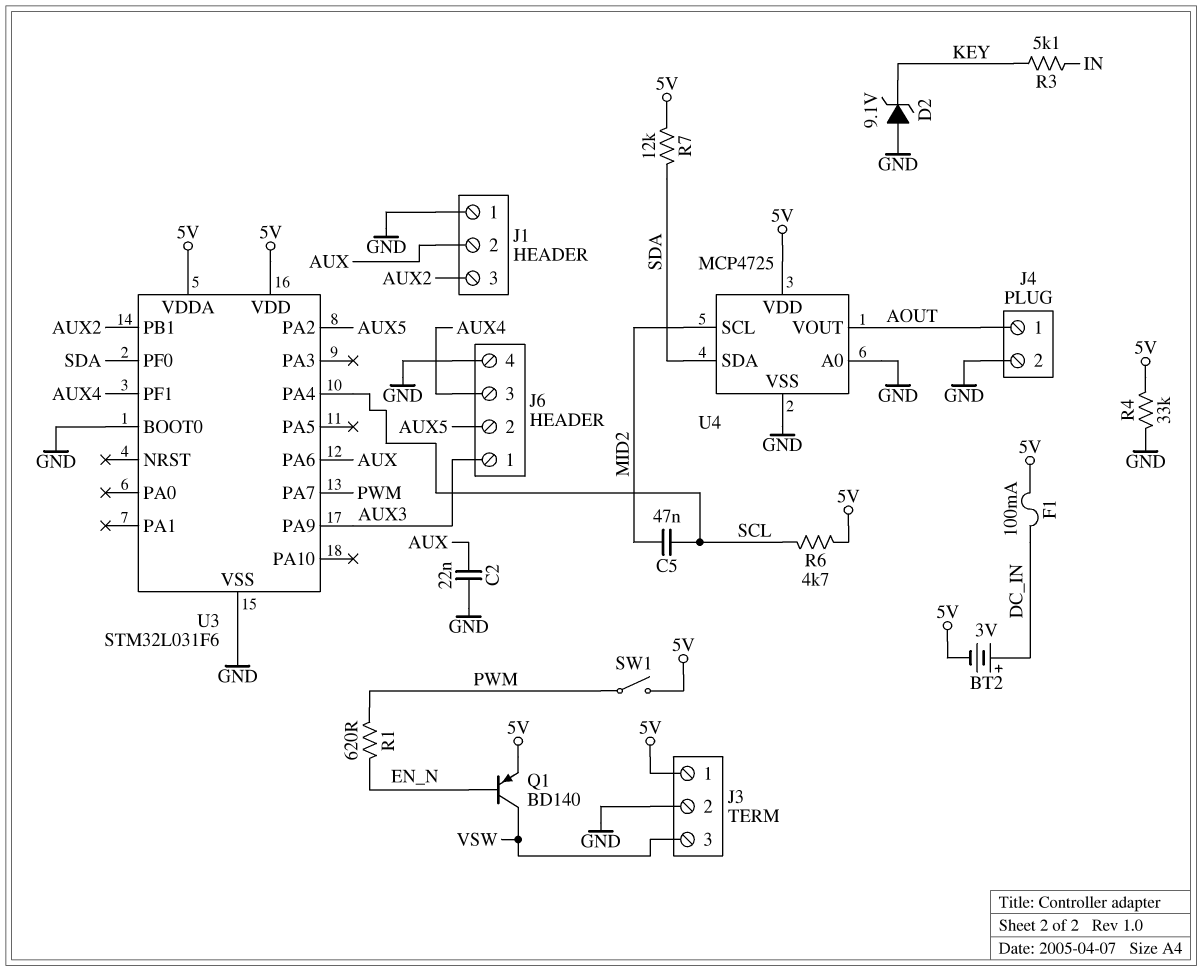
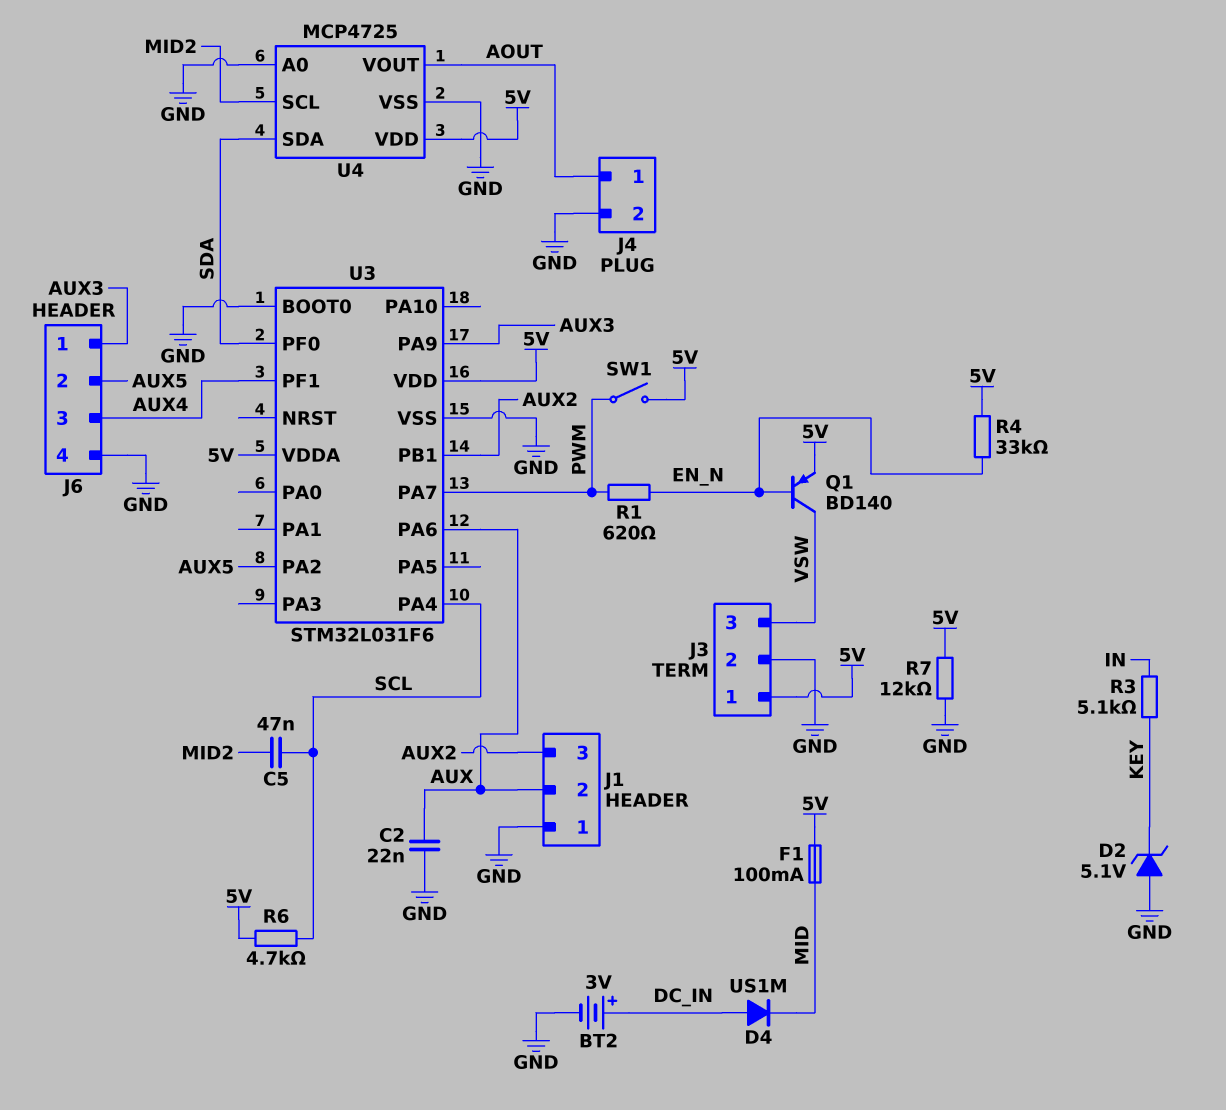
BT2: 3V (plus DC_IN, minus 5V) -> 3V (plus DC_IN, minus GND)
D2: zener 9.1V (A GND, K KEY) -> zener 5.1V (A GND, K KEY)
D4: none -> diode US1M (A DC_IN, K MID)
F1: 100mA (5V, DC_IN) -> 100mA (5V, MID)
R4: 33k (5V, GND) -> 33k (5V, EN_N)
R7: 12k (5V, SDA) -> 12k (5V, GND)

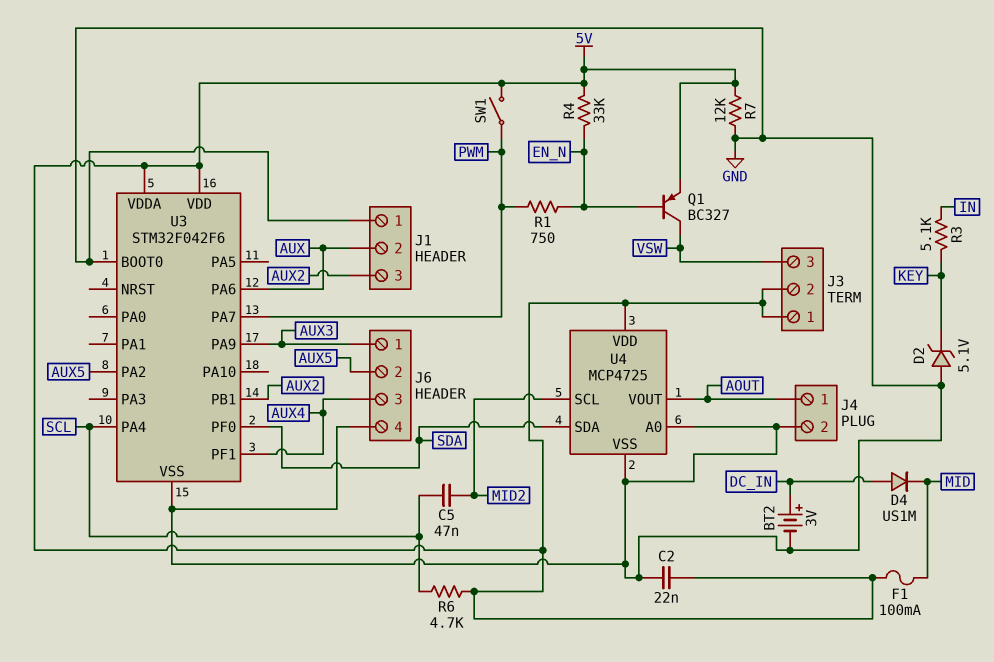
C2: 22nF (AUX, GND) -> 22nF (5V, GND)
J3 pin 2: GND -> 5V
Q1: PNP BD140 (B EN_N, C VSW, E 5V) -> PNP BC327 (B EN_N, C VSW, E 5V)
R1: 620 (EN_N, PWM) -> 750 (EN_N, PWM)
U3: STM32L031F6 -> STM32F042F6

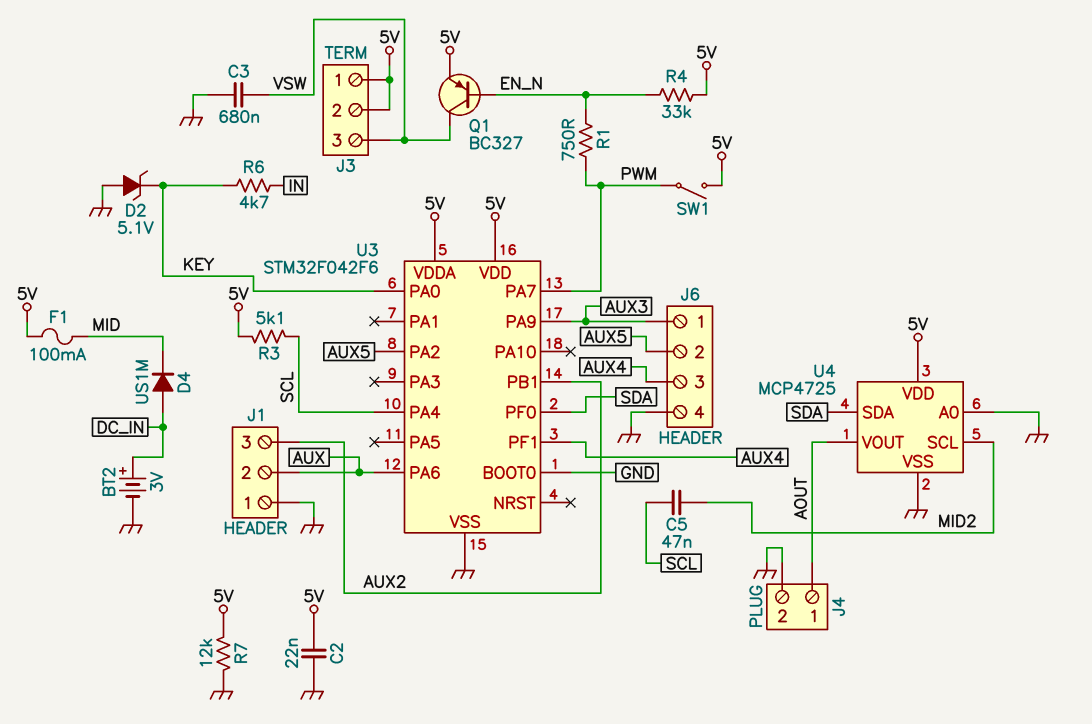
C3: none -> 680nF (GND, VSW)
R3: 5.1k (IN, KEY) -> 5.1k (5V, SCL)
R6: 4.7k (5V, SCL) -> 4.7k (IN, KEY)
U3 pin PA0: none -> KEY

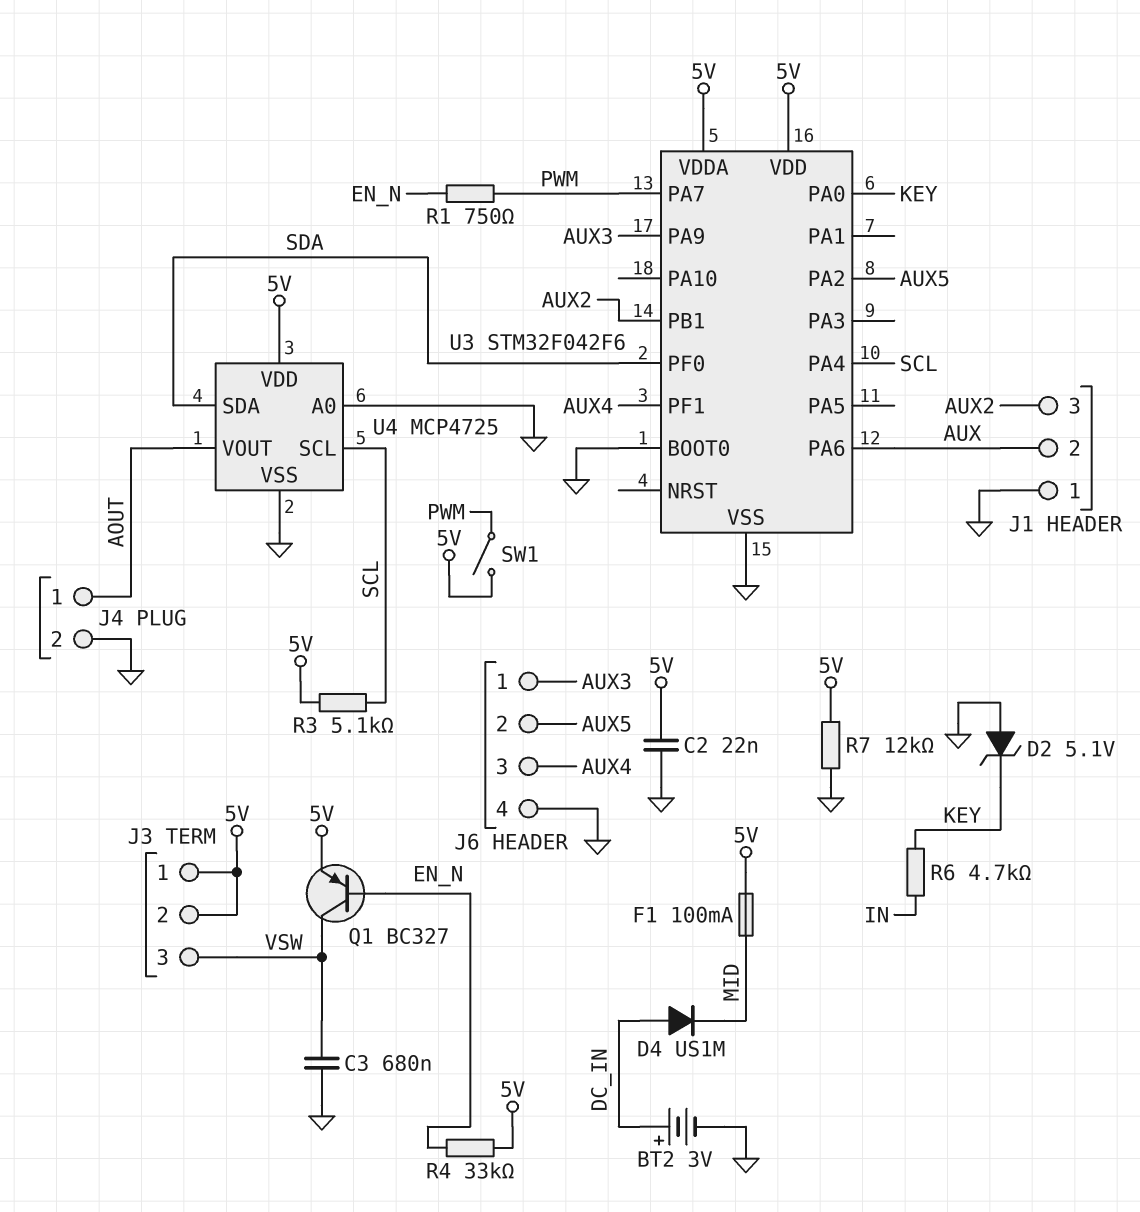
C5: 47nF (MID2, SCL) -> none
U4 pin SCL: MID2 -> SCL

